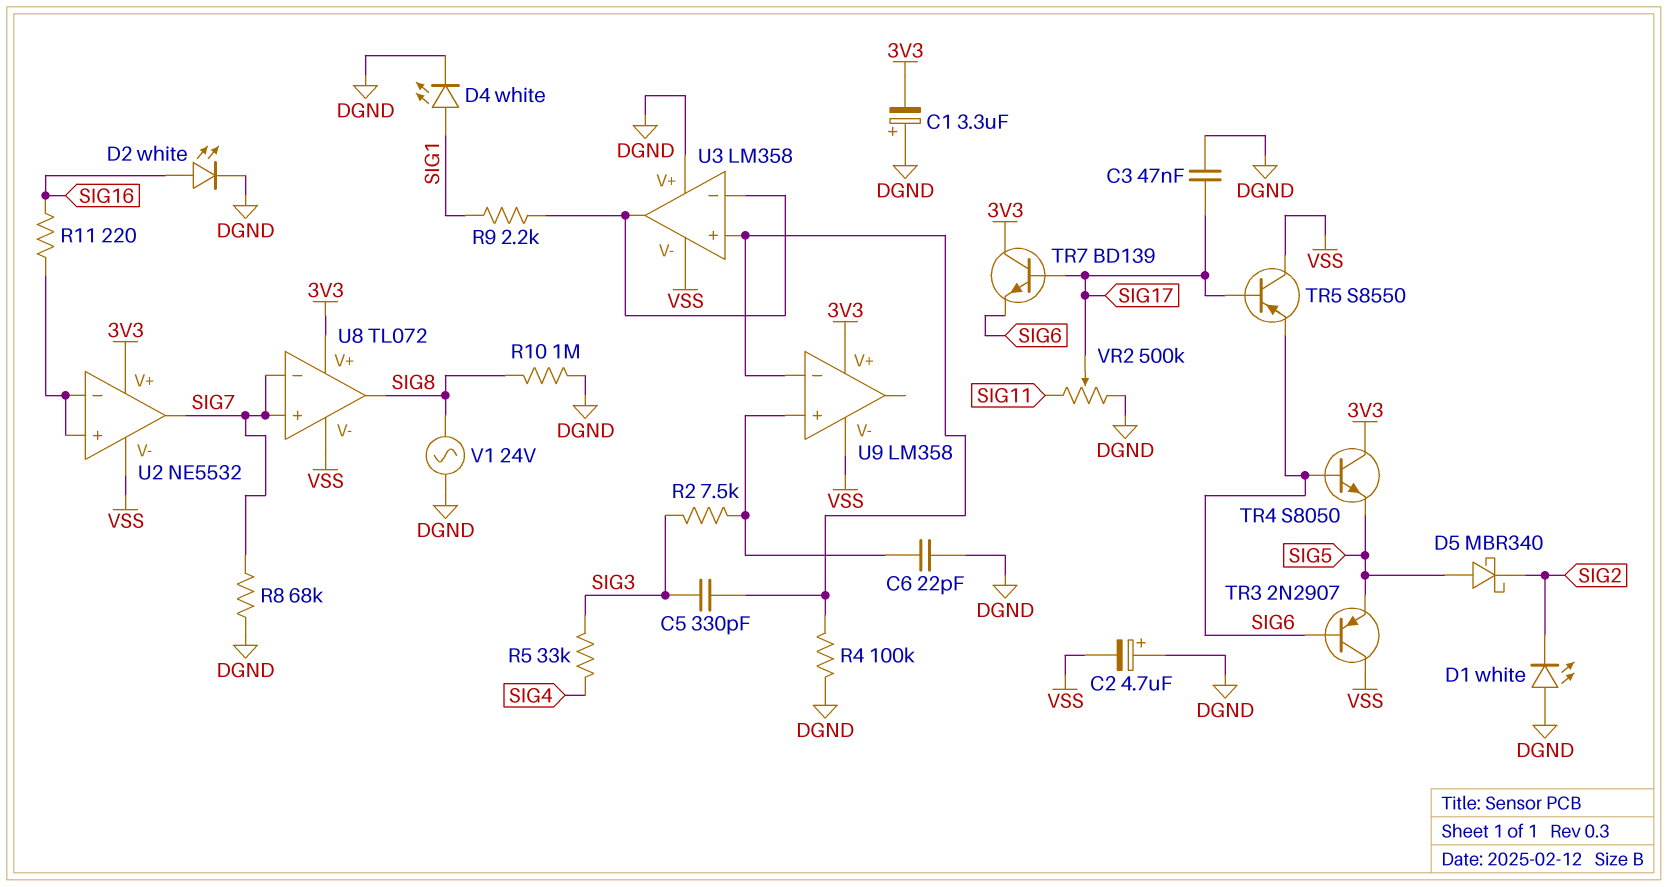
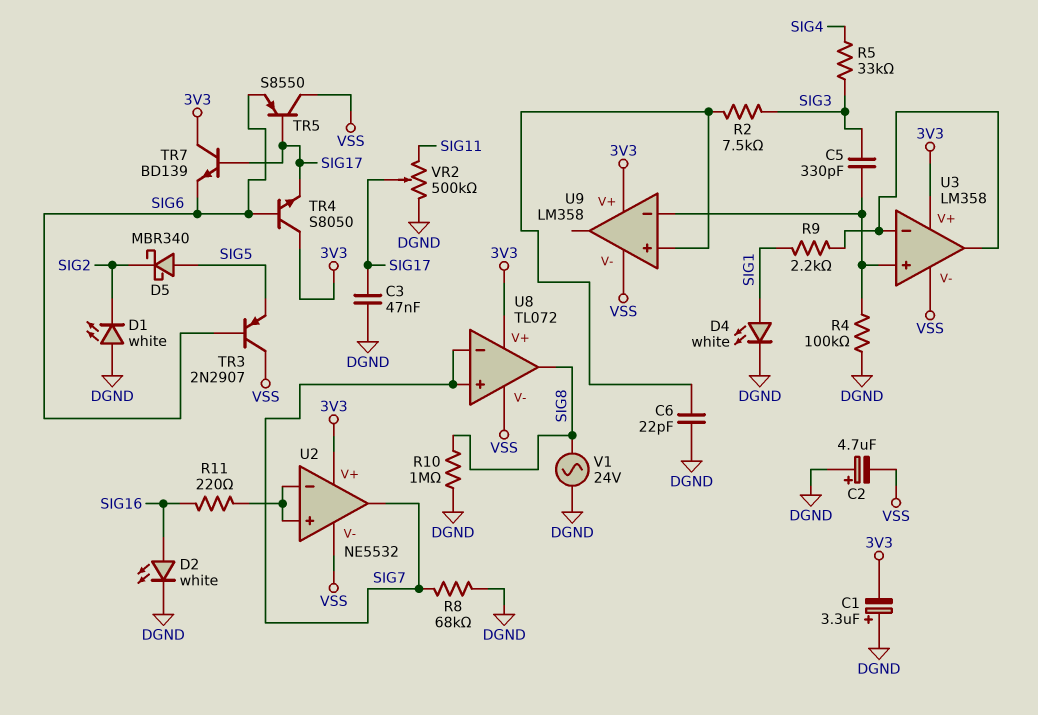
TR4: NPN S8050 (B SIG6, C 3V3, E SIG5) -> NPN S8050 (B SIG6, C 3V3, E SIG17)
U3 pin V+: DGND -> 3V3

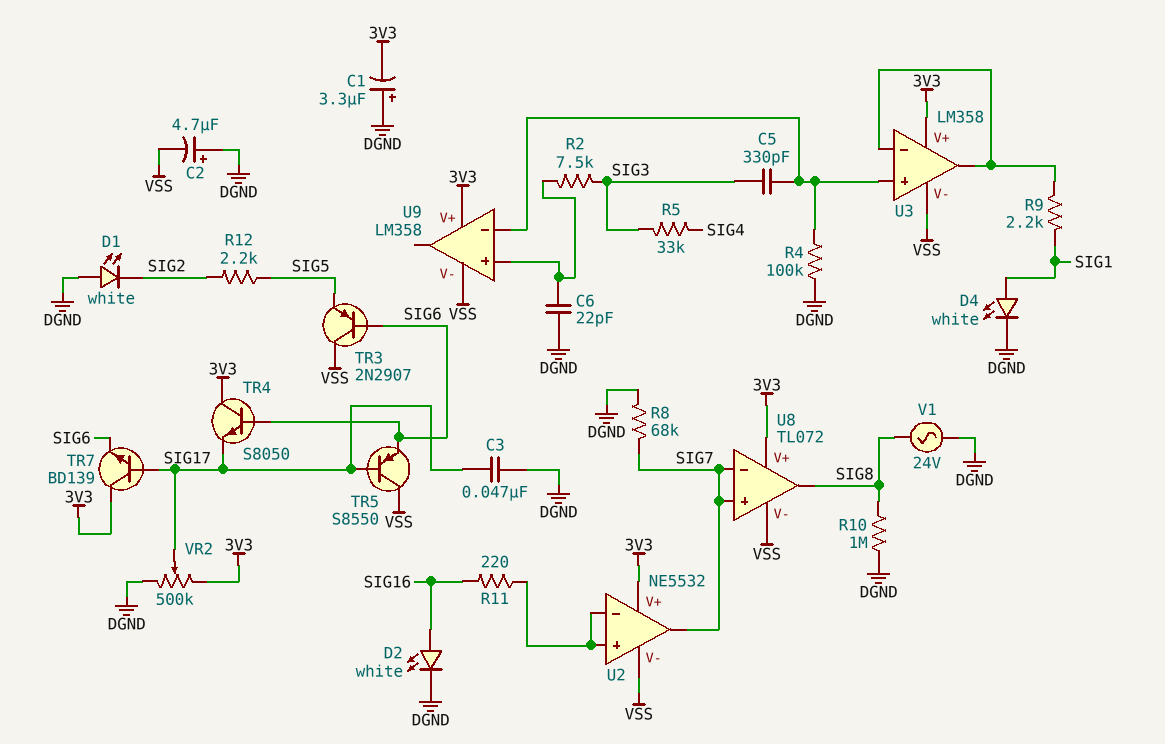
D5: schottky MBR340 (A SIG5, K SIG2) -> none
R12: none -> 2.2k (SIG2, SIG5)
VR2: 500k (DGND, SIG11, wiper SIG17) -> 500k (3V3, DGND, wiper SIG17)

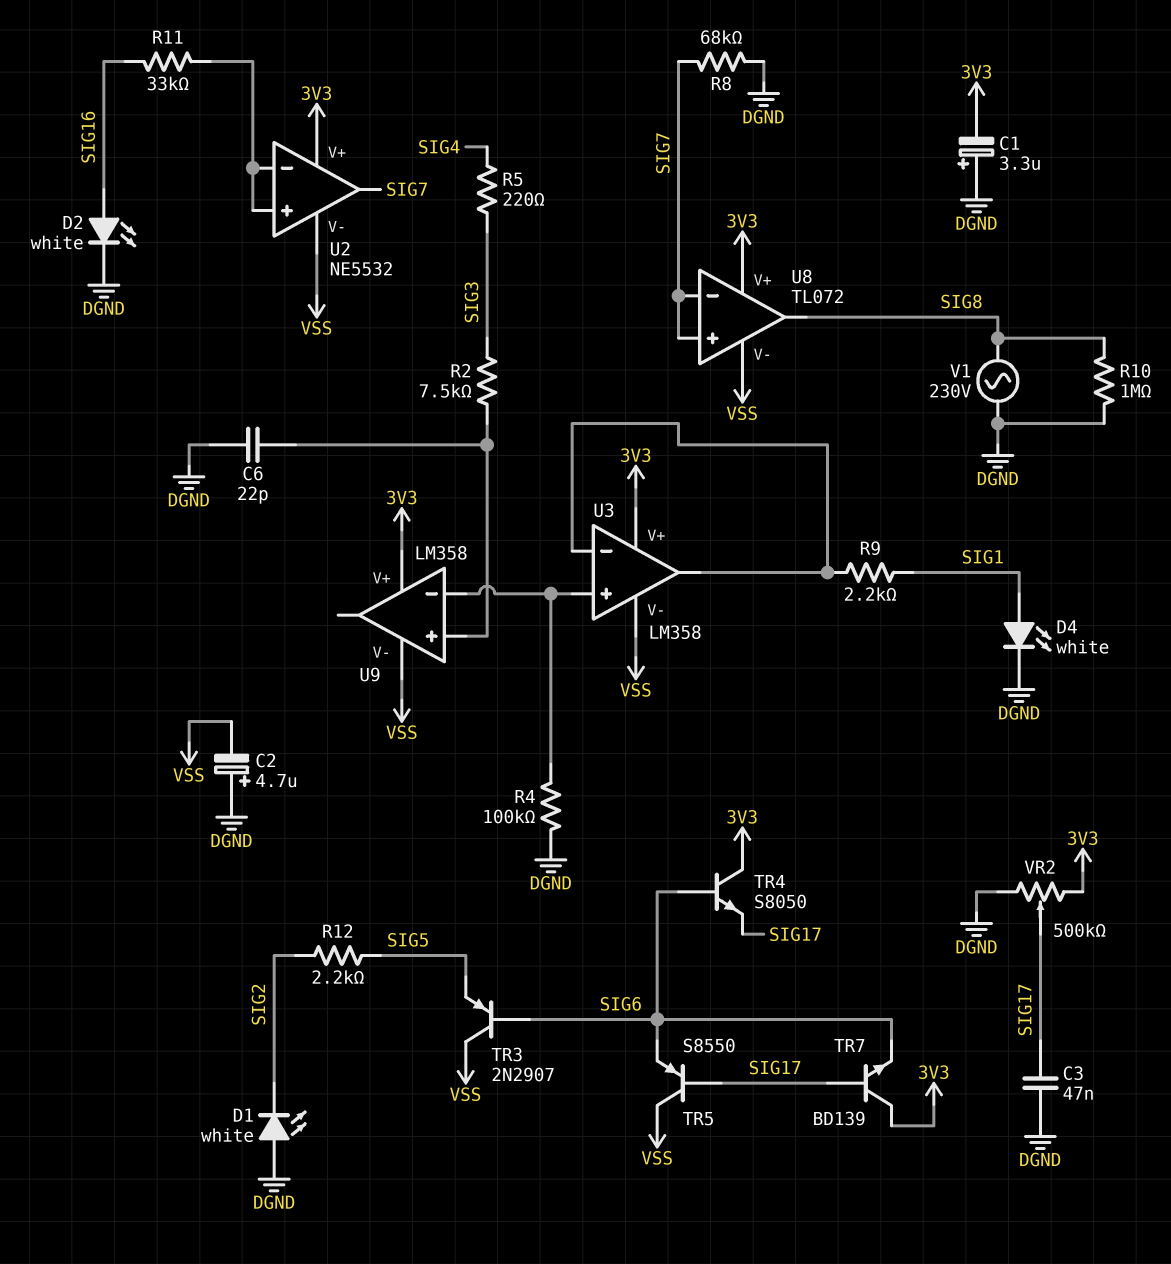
C5: 330pF (SIG3, U3/in+) -> none
R5: 33k (SIG3, SIG4) -> 220 (SIG3, SIG4)
R11: 220 (SIG16, U2/in+) -> 33k (SIG16, U2/in+)
V1: AC 24V (DGND, SIG8) -> AC 230V (DGND, SIG8)

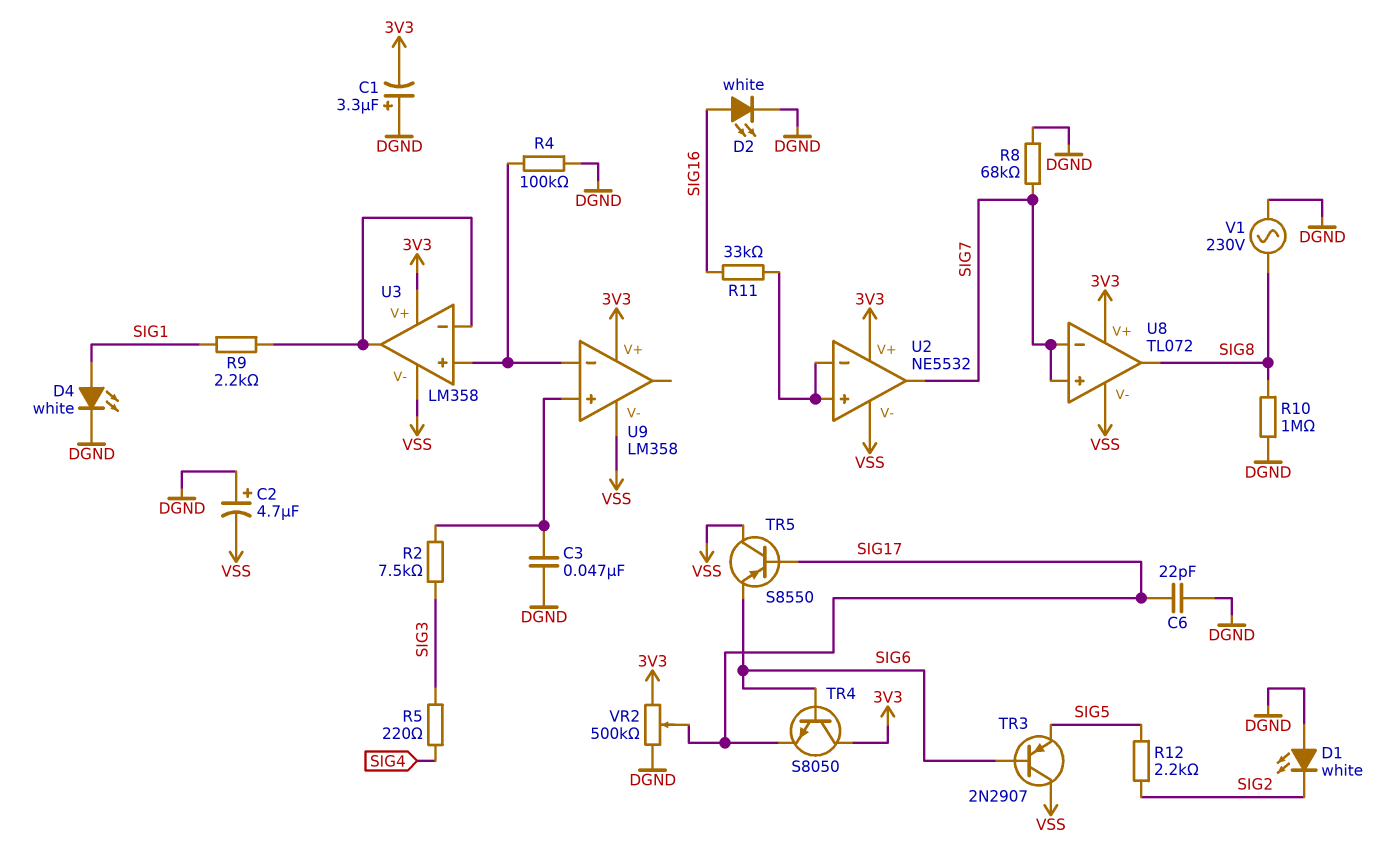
C3: 47nF (DGND, SIG17) -> 47nF (DGND, U9/in+)
C6: 22pF (DGND, U9/in+) -> 22pF (DGND, SIG17)
TR7: NPN BD139 (B SIG17, C 3V3, E SIG6) -> none

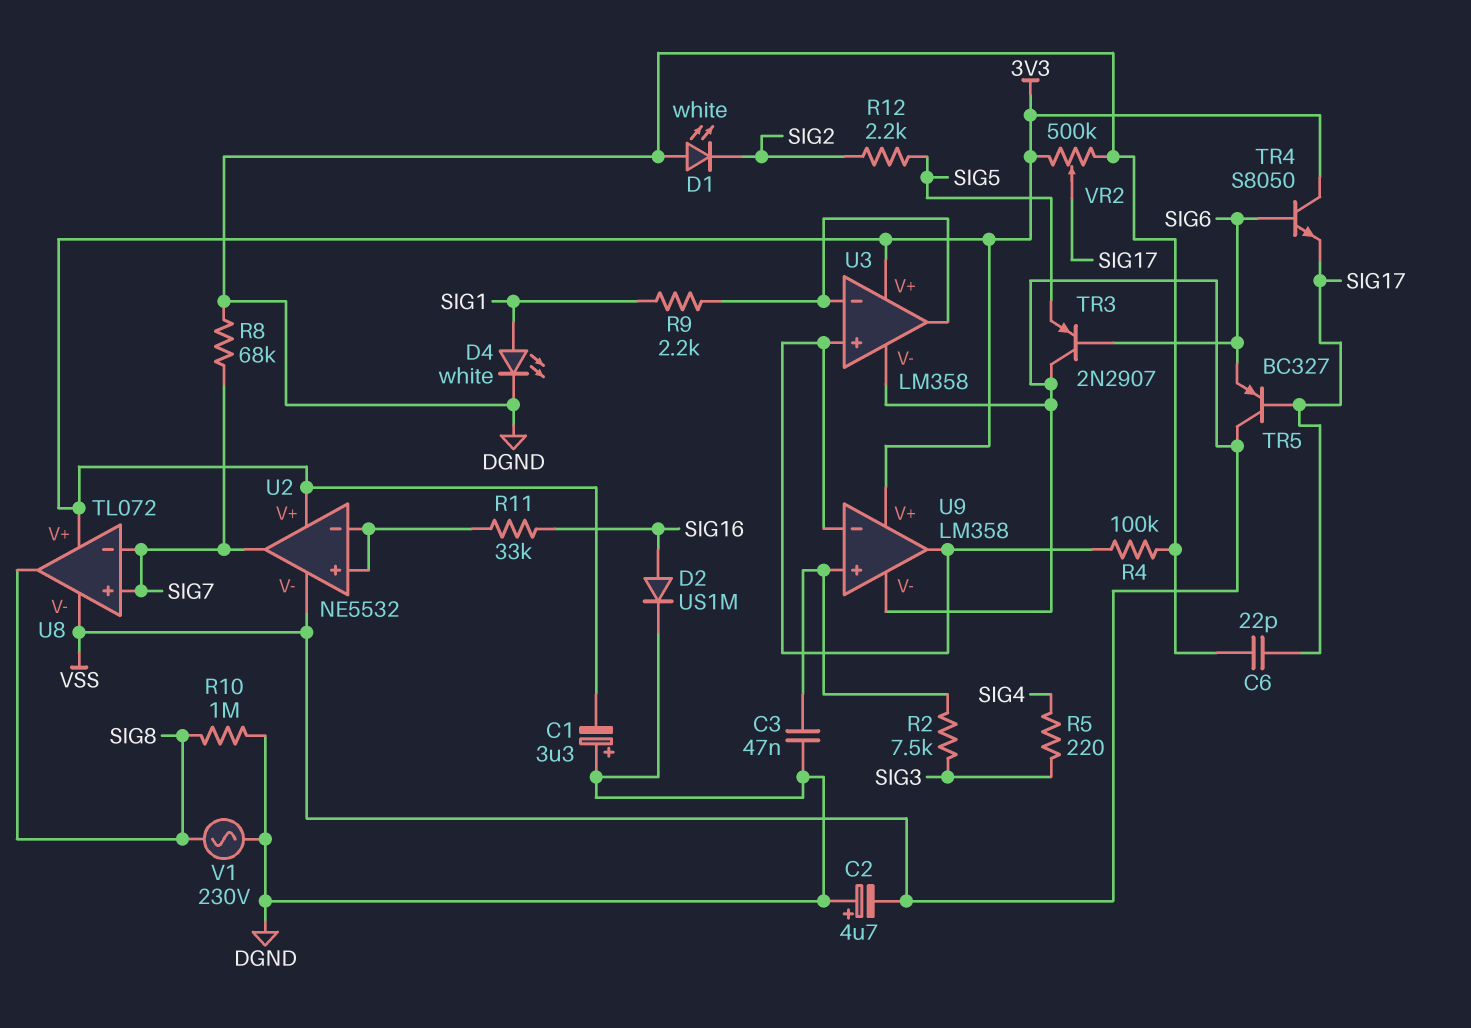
D2: LED white (A SIG16, K DGND) -> diode US1M (A SIG16, K DGND)
TR5: PNP S8550 (B SIG17, C VSS, E SIG6) -> PNP BC327 (B SIG17, C VSS, E SIG6)
U9 pin out: none -> U3/in+

